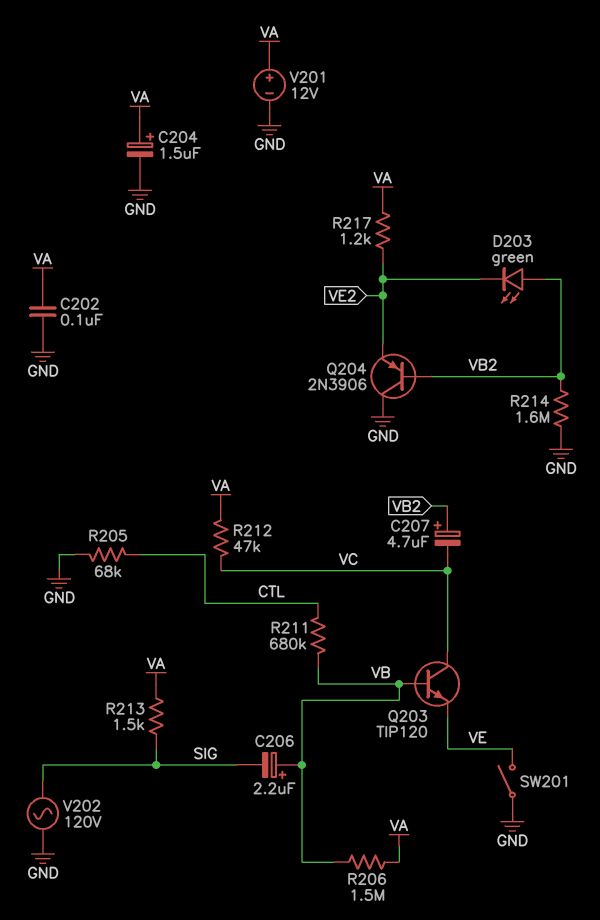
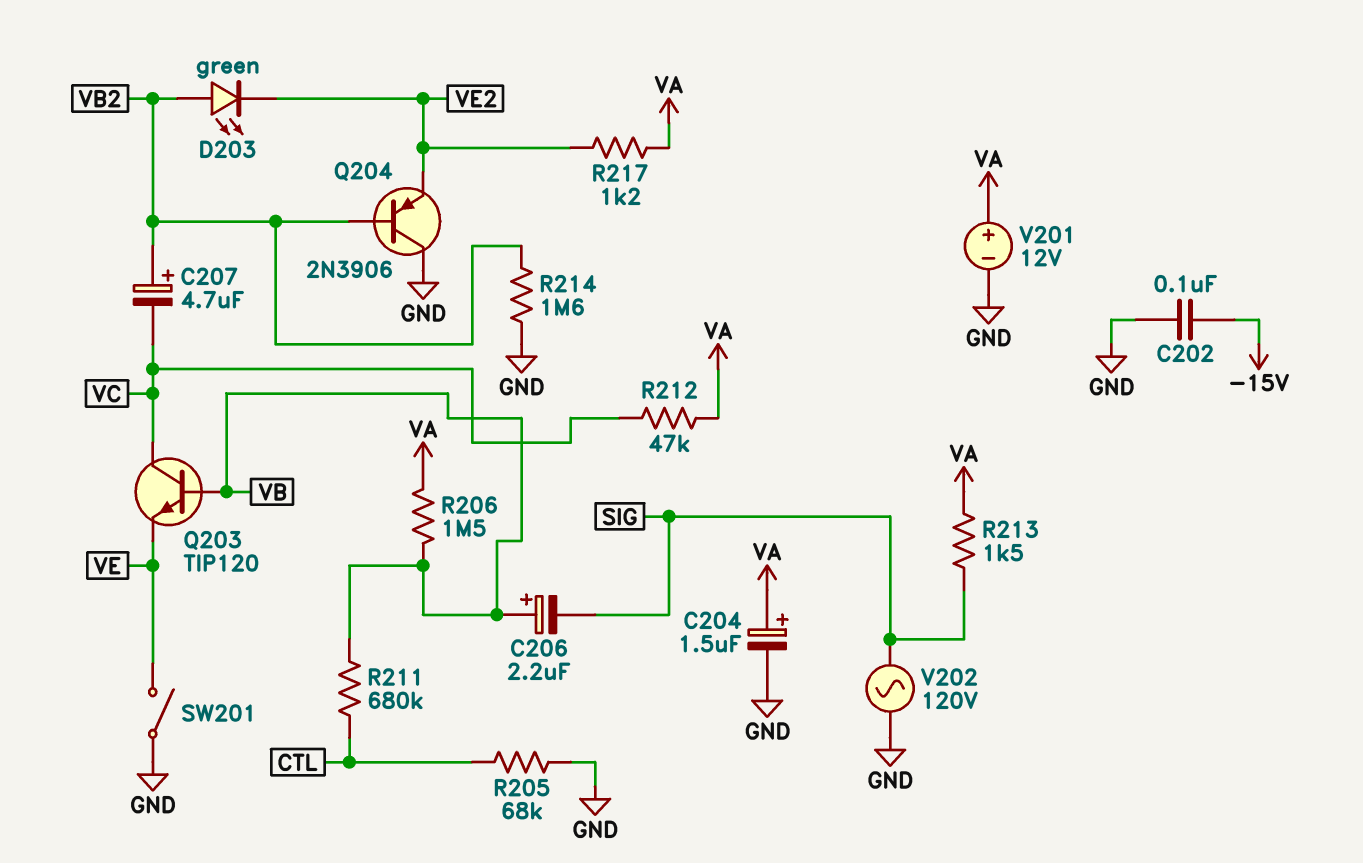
C202: 100nF (GND, VA) -> 100nF (-15V, GND)

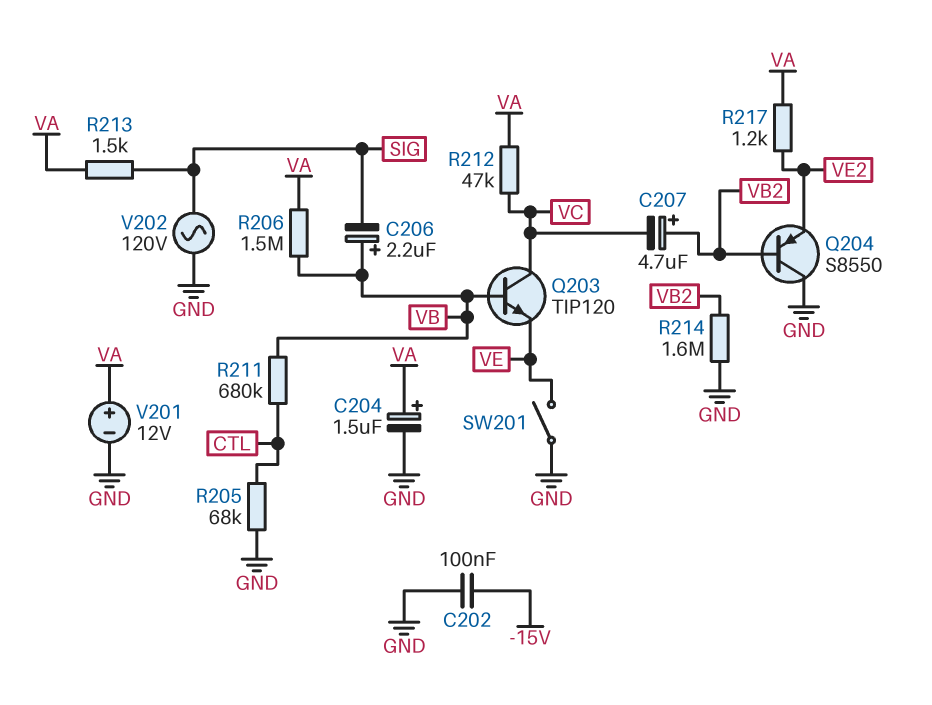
D203: LED green (A VB2, K VE2) -> none
Q204: PNP 2N3906 (B VB2, C GND, E VE2) -> PNP S8550 (B VB2, C GND, E VE2)

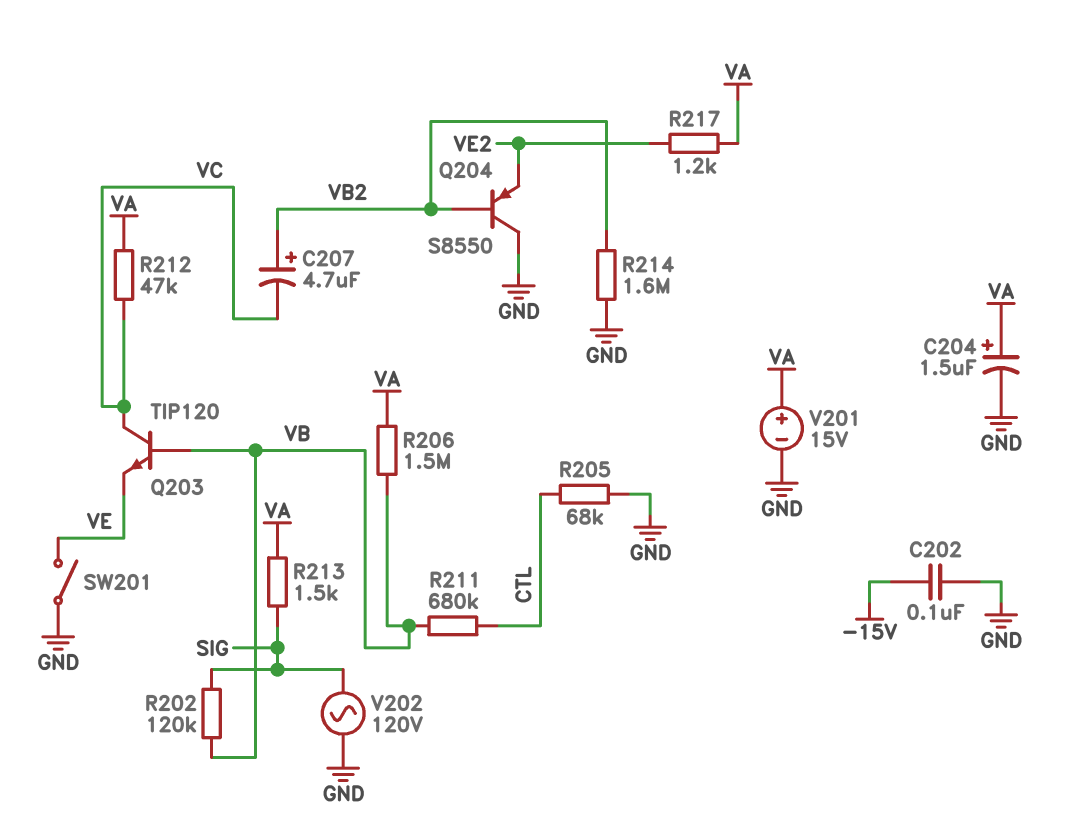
C206: 2.2uF (plus VB, minus SIG) -> none
R202: none -> 120k (SIG, VB)
V201: 12V (plus VA, minus GND) -> 15V (plus VA, minus GND)

